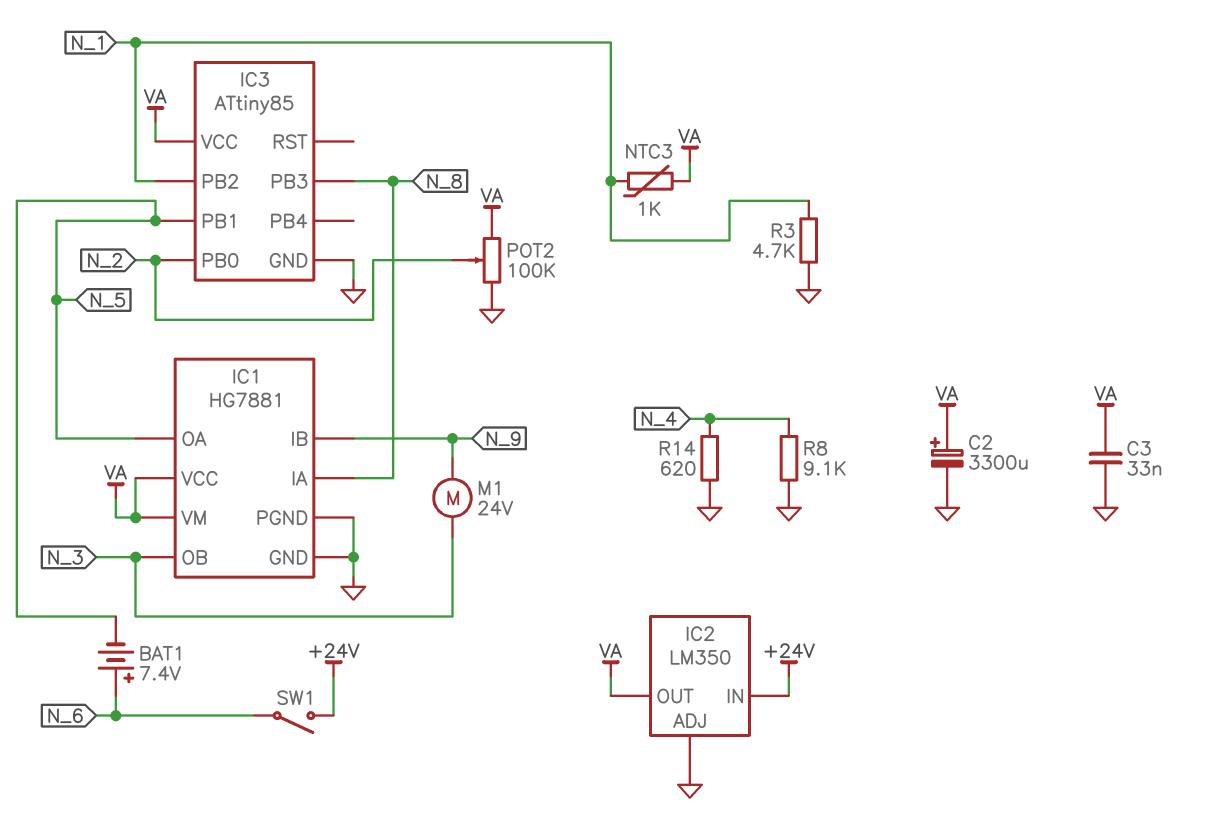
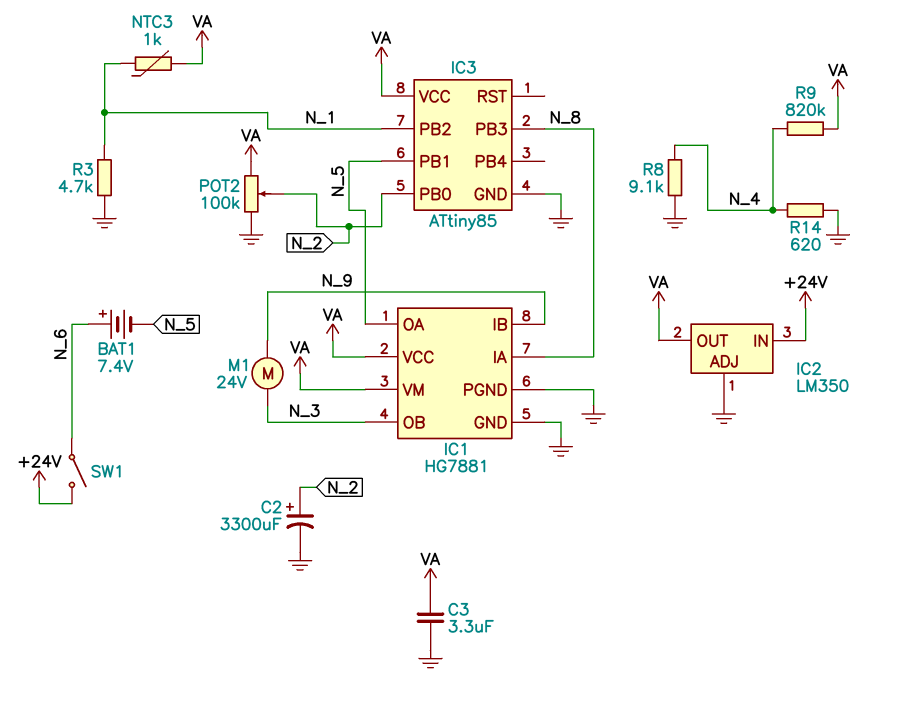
C2: 3300uF (plus VA, minus GND) -> 3300uF (plus N_2, minus GND)
C3: 33nF (GND, VA) -> 3.3uF (GND, VA)
R9: none -> 820k (N_4, VA)

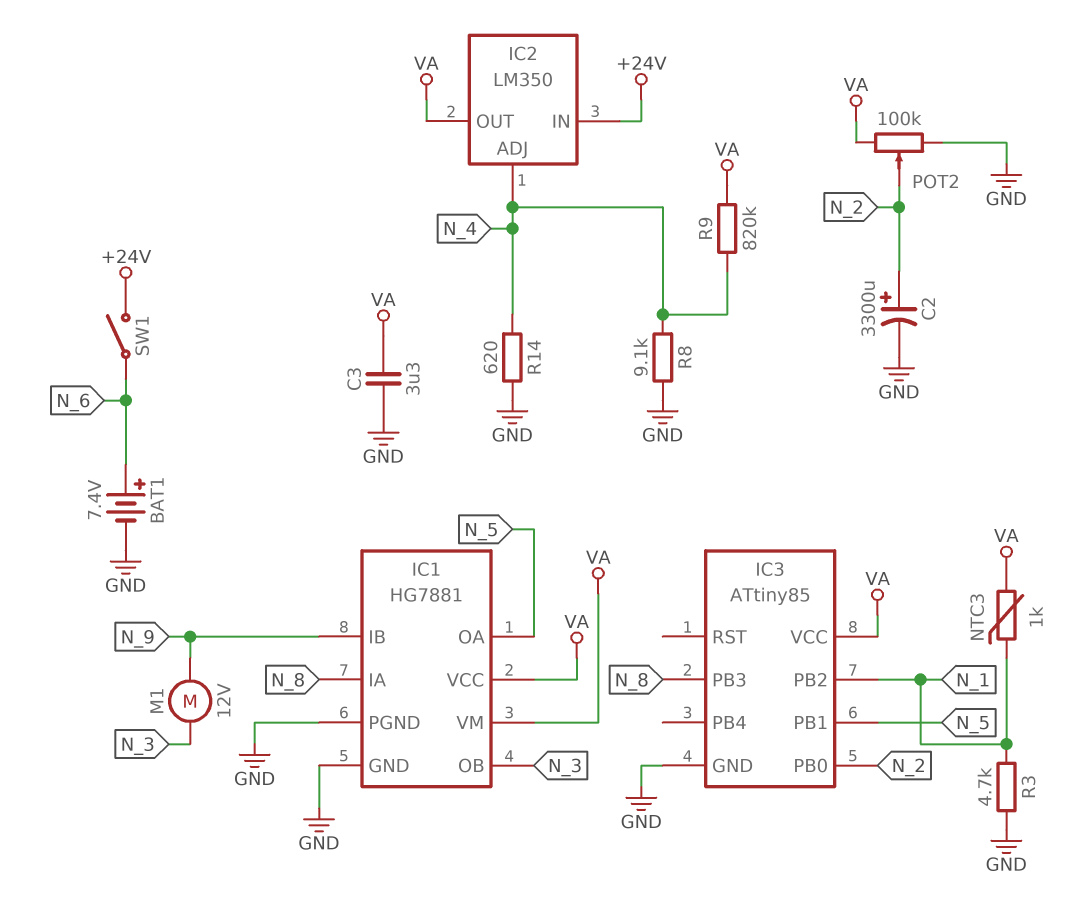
BAT1: 7.4V (plus N_6, minus N_5) -> 7.4V (plus N_6, minus GND)
IC2 pin ADJ: GND -> N_4
M1: motor 24V (N_3, N_9) -> motor 12V (N_3, N_9)

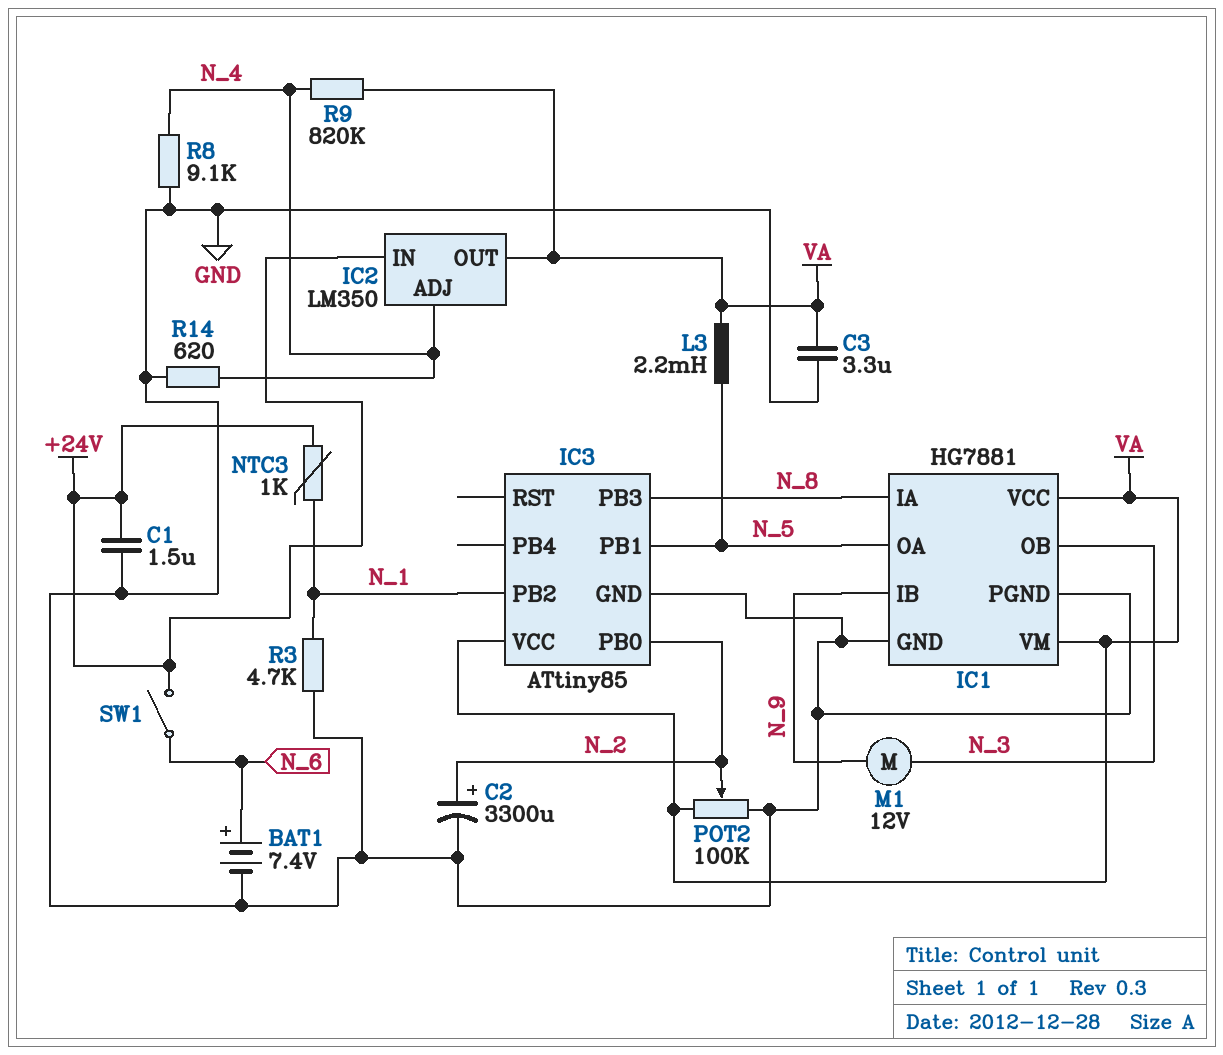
C1: none -> 1.5uF (+24V, GND)
L3: none -> 2.2mH (N_5, VA)
NTC3: 1k (N_1, VA) -> 1k (+24V, N_1)

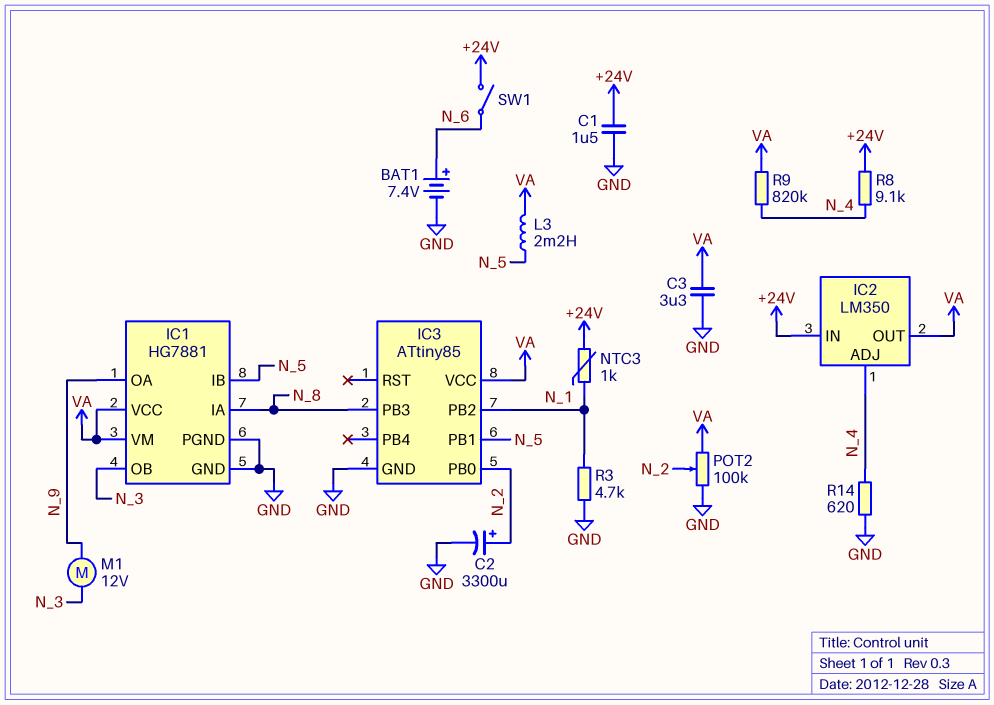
IC1 pin IB: N_9 -> N_5
IC1 pin OA: N_5 -> N_9
R8: 9.1k (GND, N_4) -> 9.1k (+24V, N_4)

